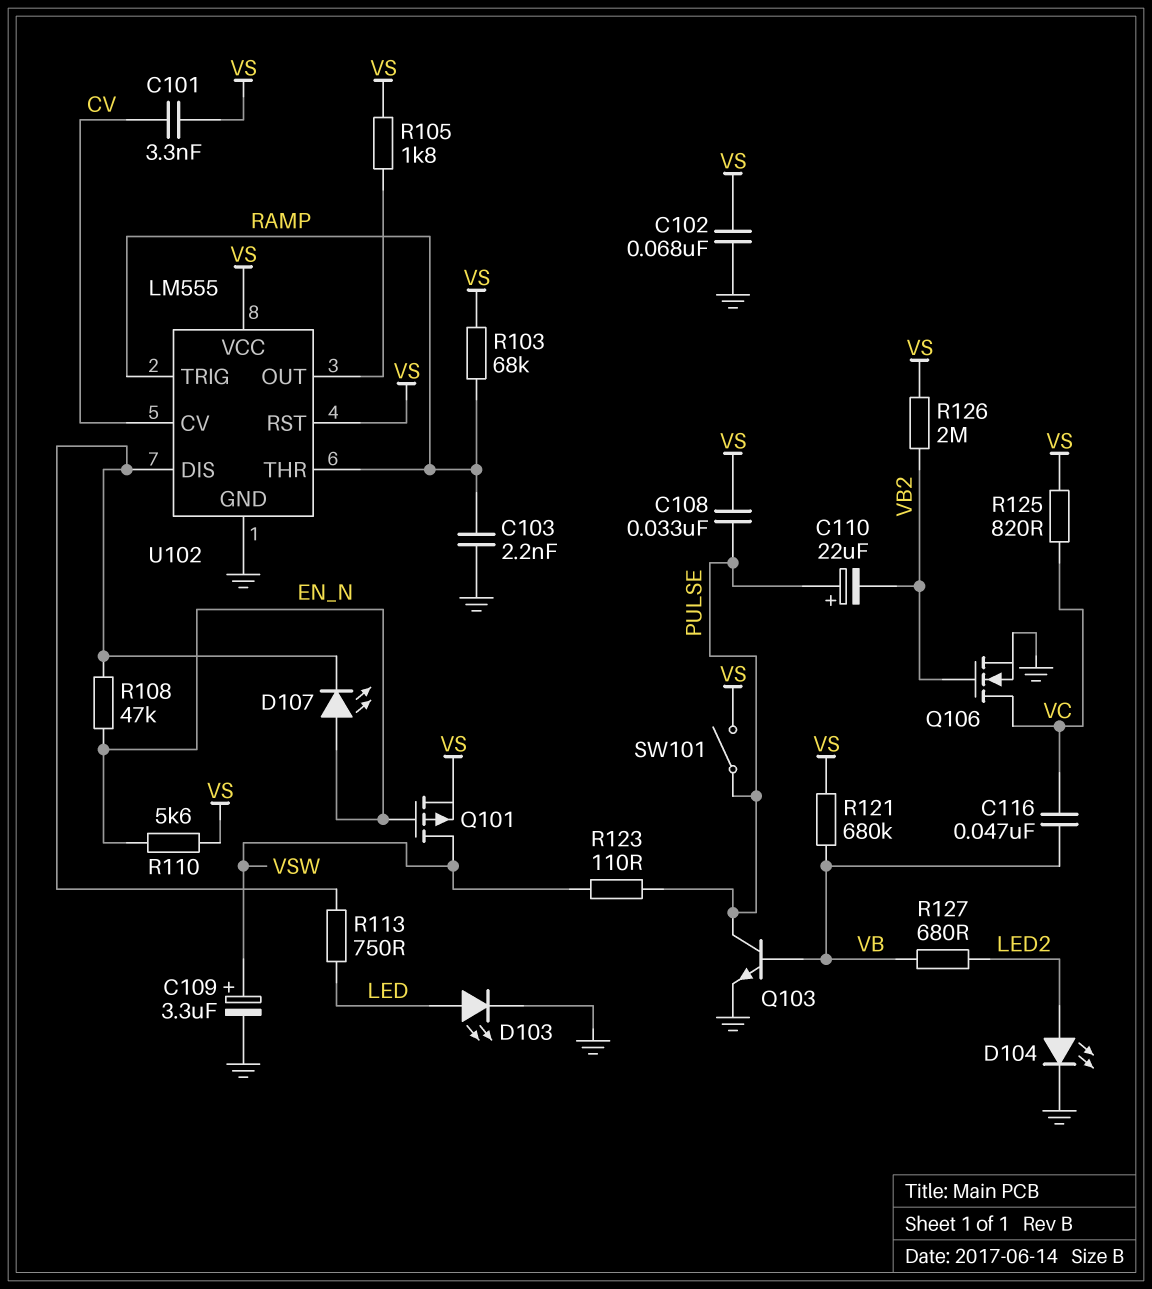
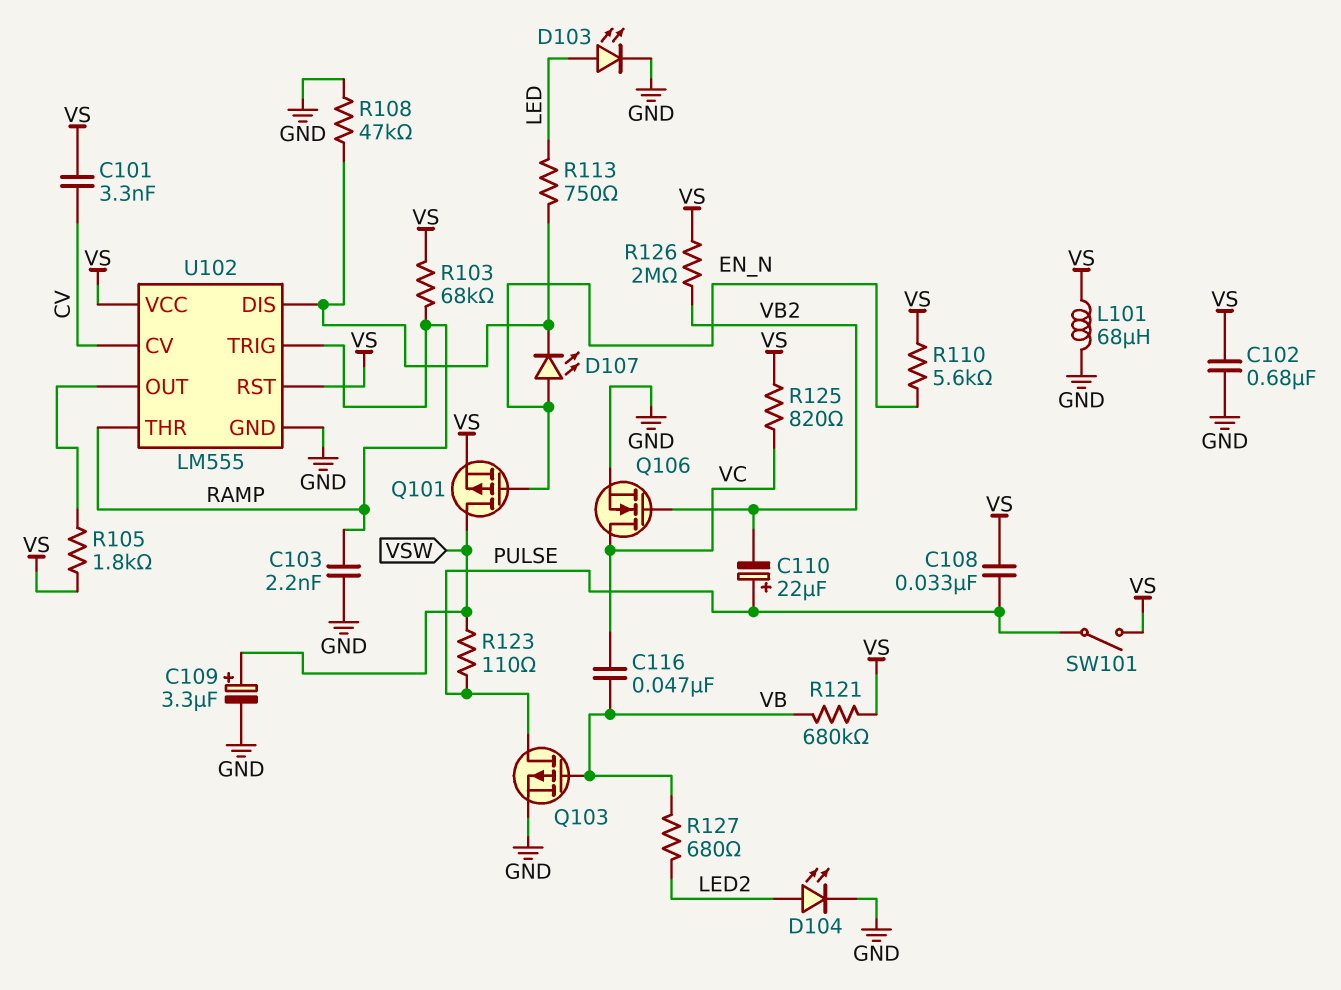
C102: 68nF (GND, VS) -> 680nF (GND, VS)
L101: none -> 68uH (GND, VS)
Q103: NPN (B VB, C PULSE, E GND) -> PMOS (G VB, D PULSE, S GND)
R108: 47k (EN_N, U102/DIS) -> 47k (GND, U102/DIS)

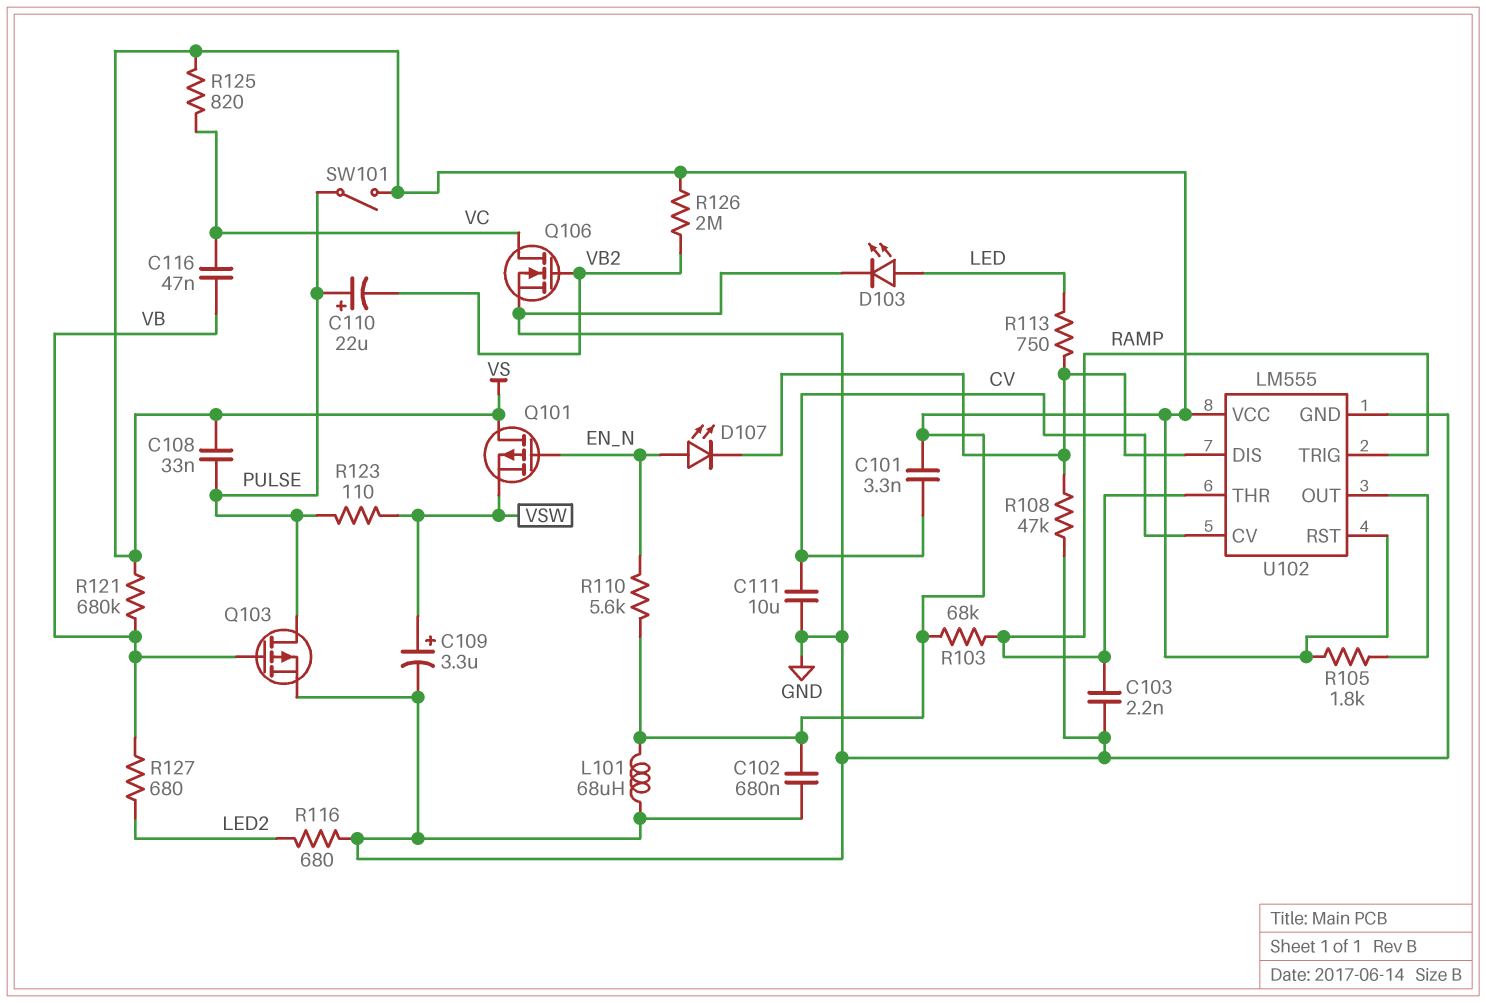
C111: none -> 10uF (CV, GND)
D104: LED (A LED2, K GND) -> none
Q101: PMOS (G EN_N, D VSW, S VS) -> PMOS (G EN_N, D VS, S VSW)
R116: none -> 680 (GND, LED2)

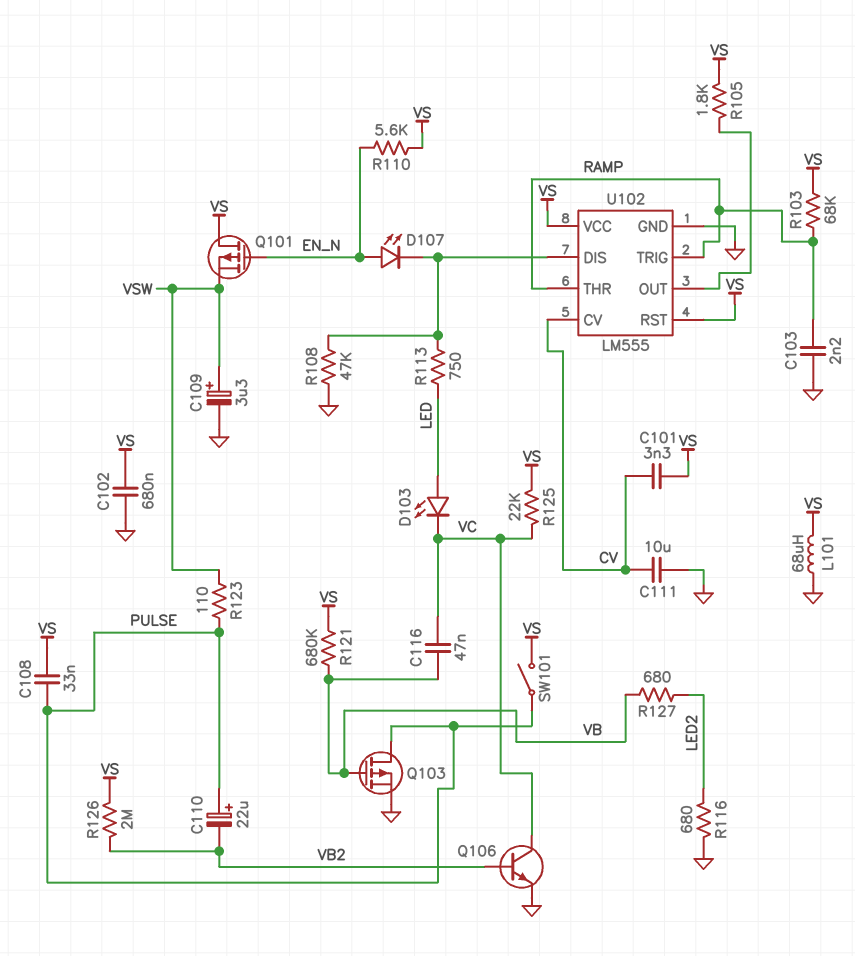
D103: LED (A LED, K GND) -> LED (A LED, K VC)
Q106: NMOS (G VB2, D VC, S GND) -> NPN (B VB2, C VC, E GND)
R125: 820 (VC, VS) -> 22k (VC, VS)

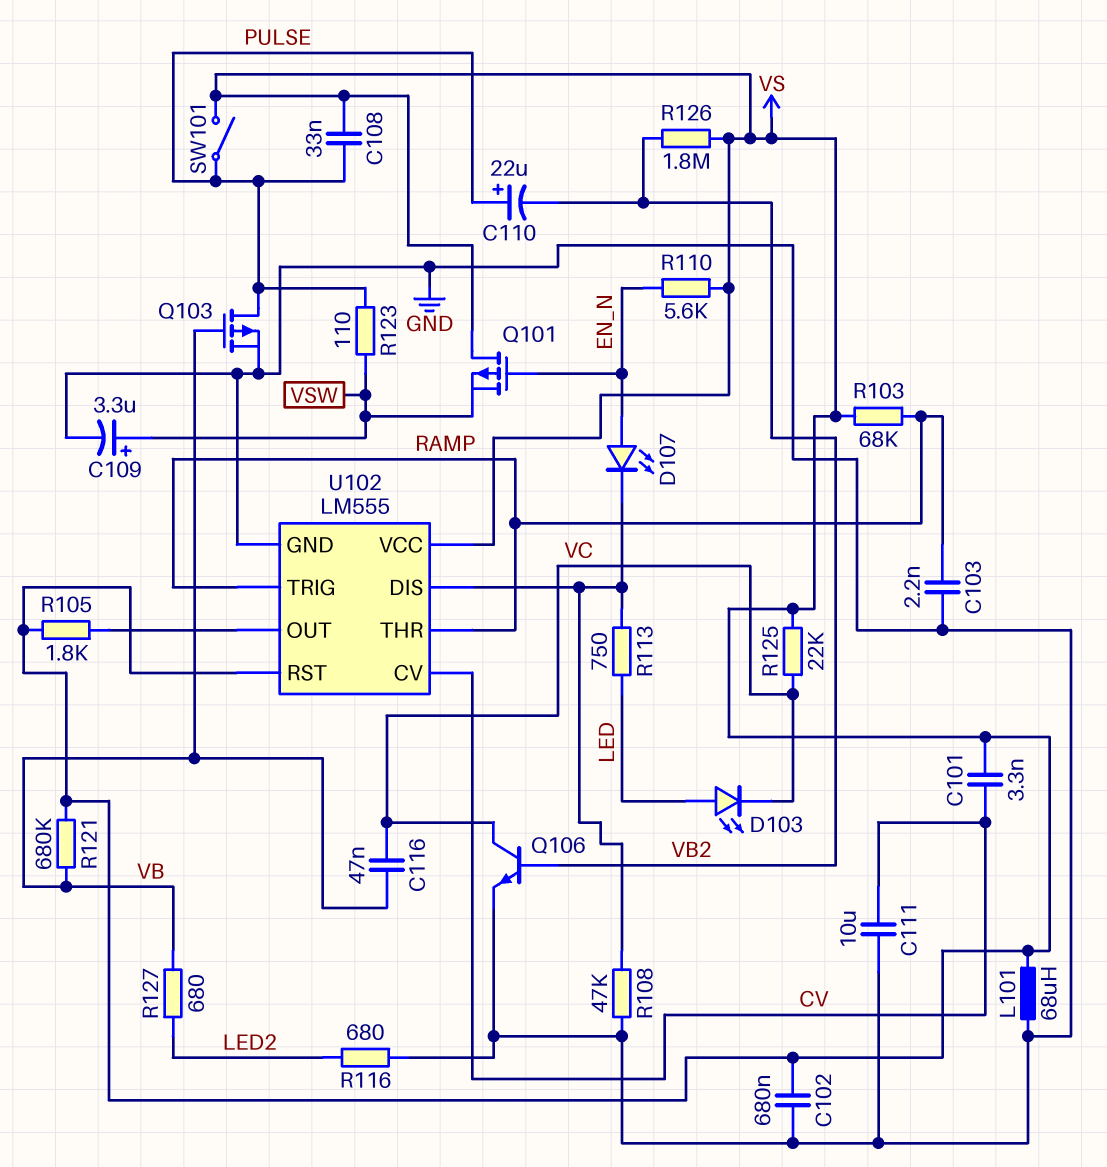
R126: 2M (VB2, VS) -> 1.8M (VB2, VS)

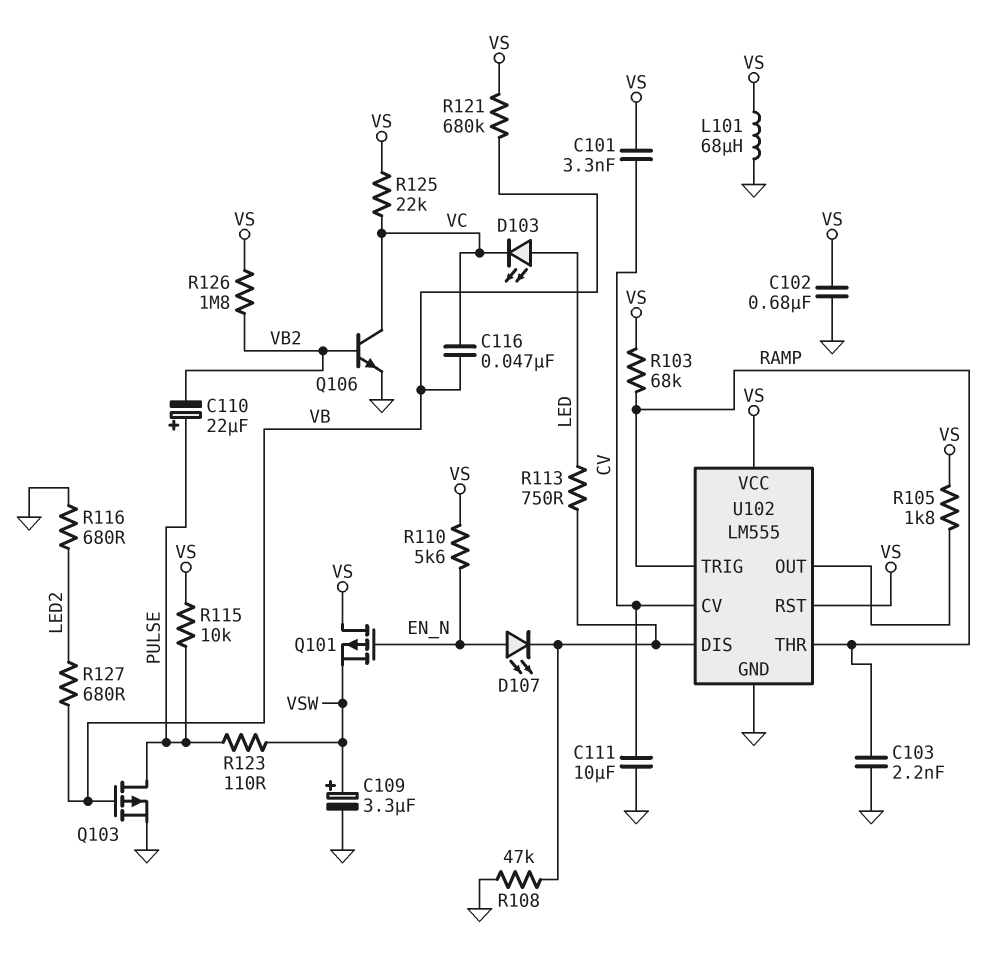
C108: 33nF (PULSE, VS) -> none
R115: none -> 10k (PULSE, VS)
SW101: switch (PULSE, VS) -> none

